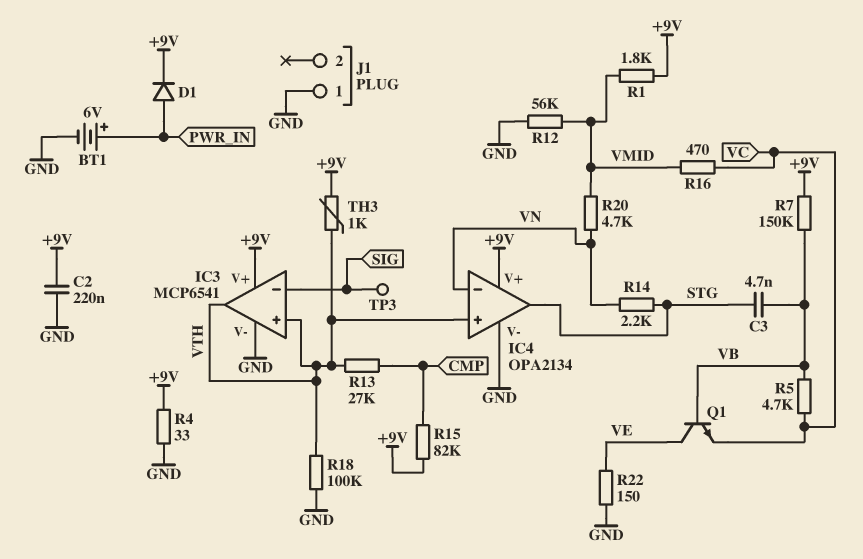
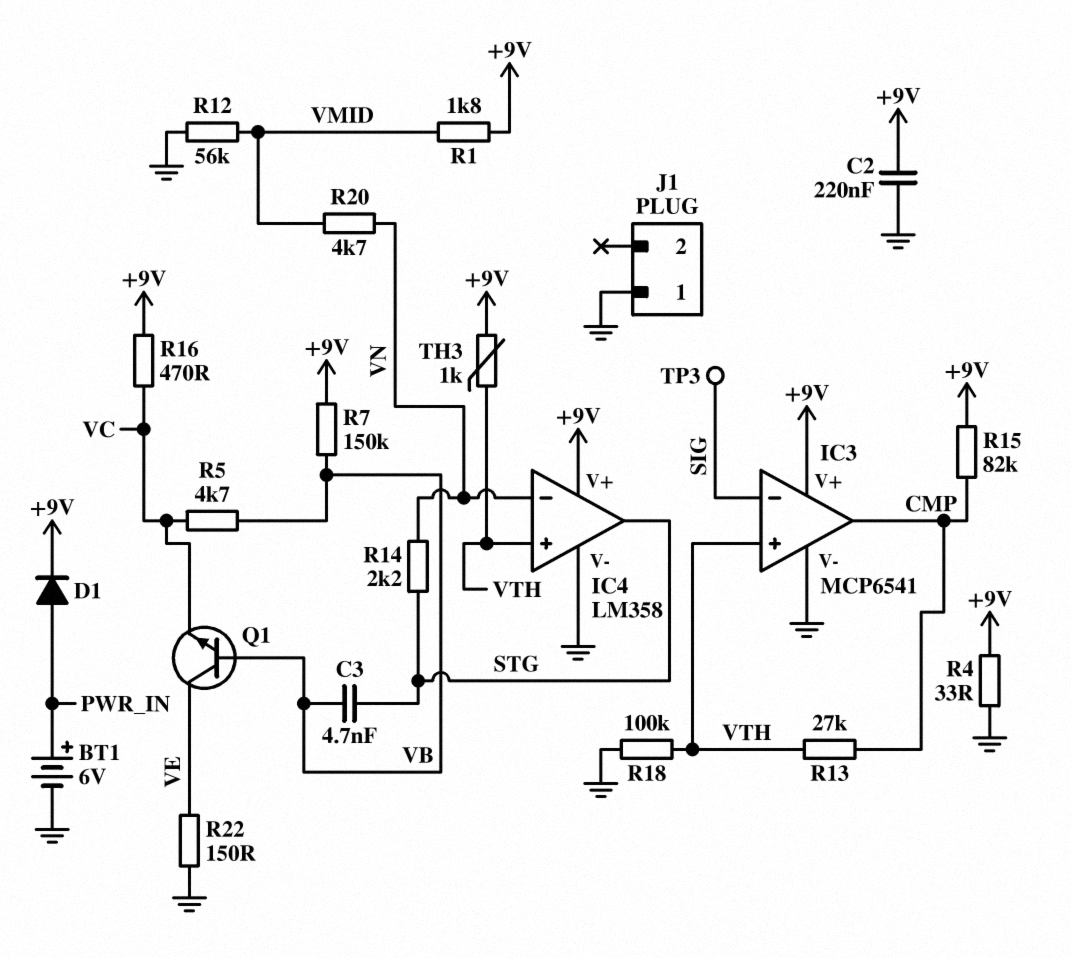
IC3 pin out: VTH -> CMP
IC4: OPA2134 -> LM358
R16: 470 (VC, VMID) -> 470 (+9V, VC)

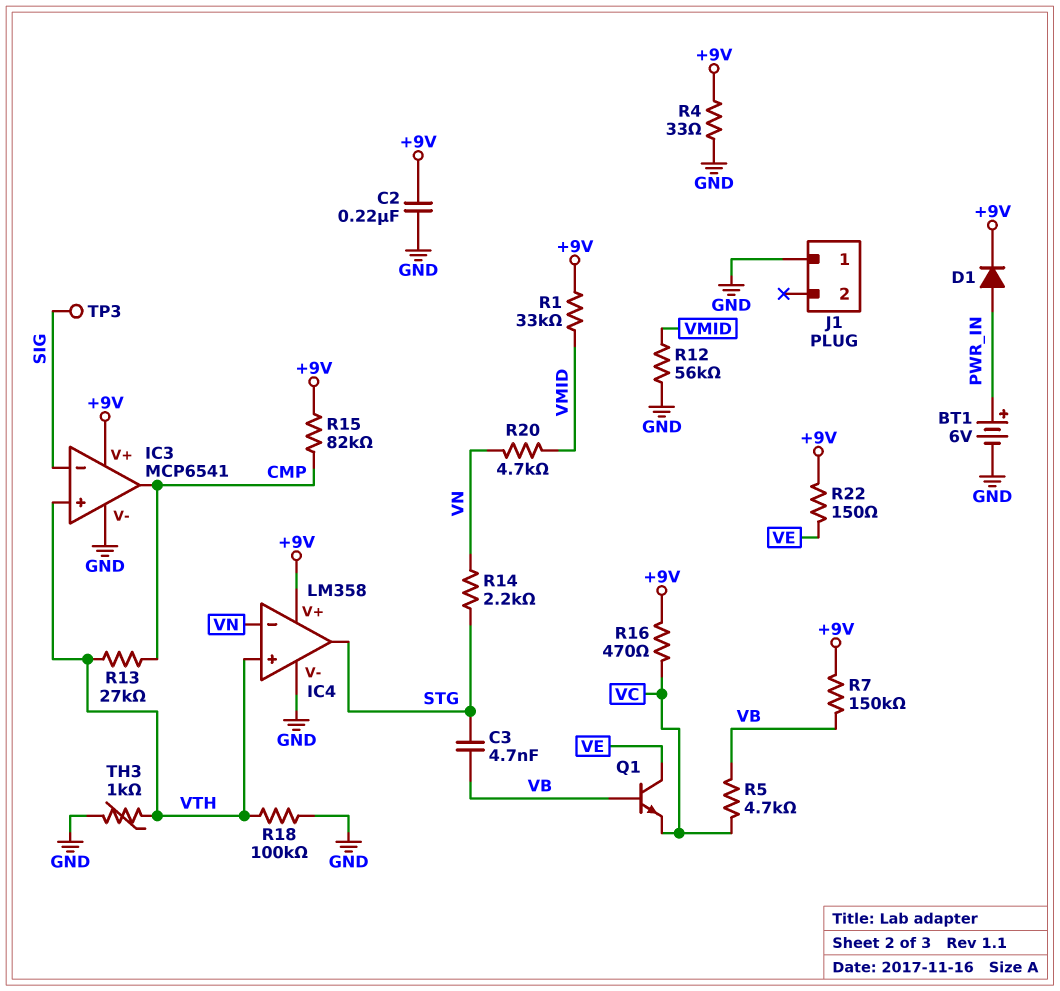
R1: 1.8k (+9V, VMID) -> 33k (+9V, VMID)
R22: 150 (GND, VE) -> 150 (+9V, VE)
TH3: 1k (+9V, VTH) -> 1k (GND, VTH)

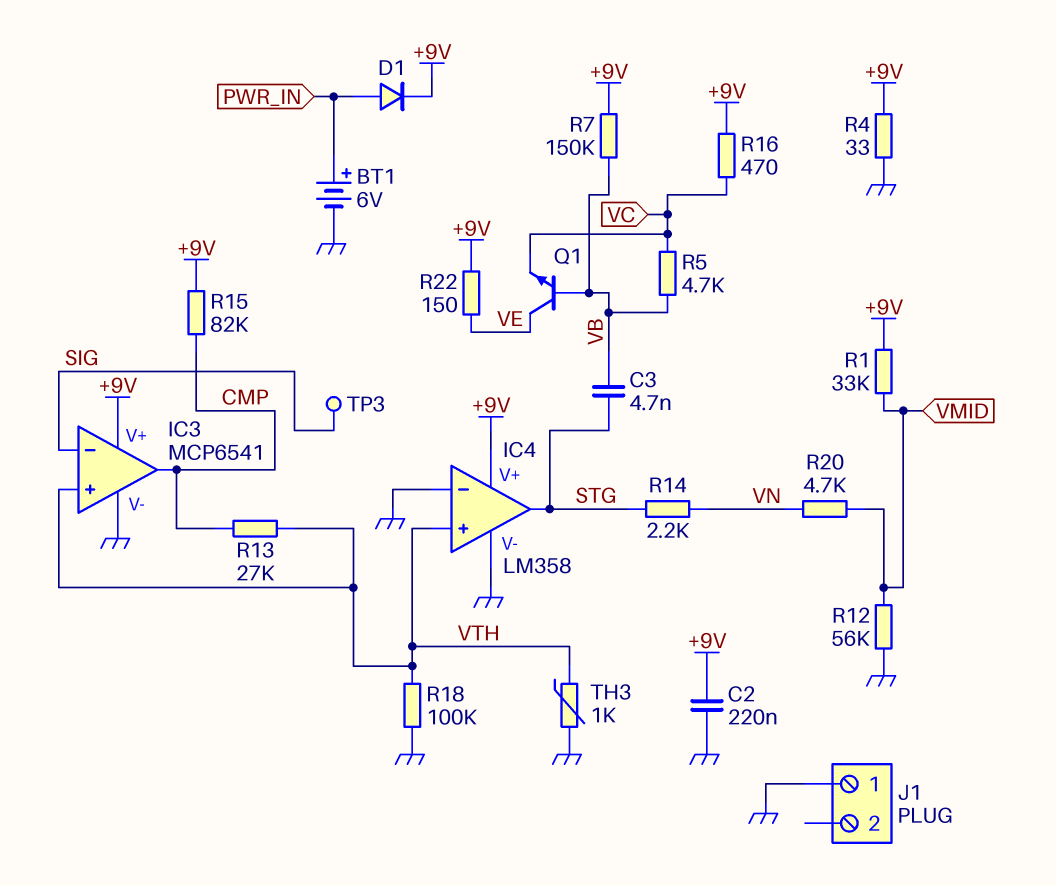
IC4 pin in-: VN -> GND

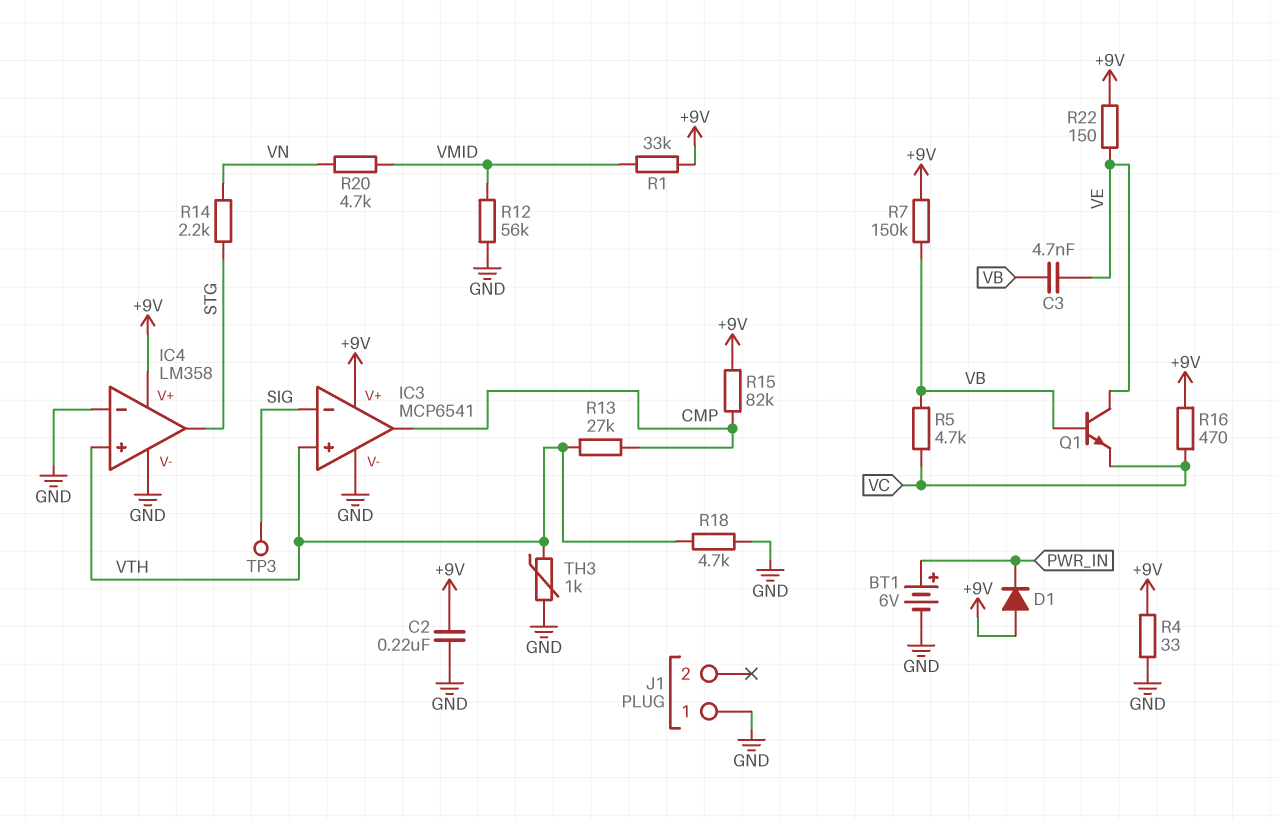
C3: 4.7nF (STG, VB) -> 4.7nF (VB, VE)
D1: diode (A PWR_IN, K +9V) -> diode (A +9V, K PWR_IN)
R18: 100k (GND, VTH) -> 4.7k (GND, VTH)

